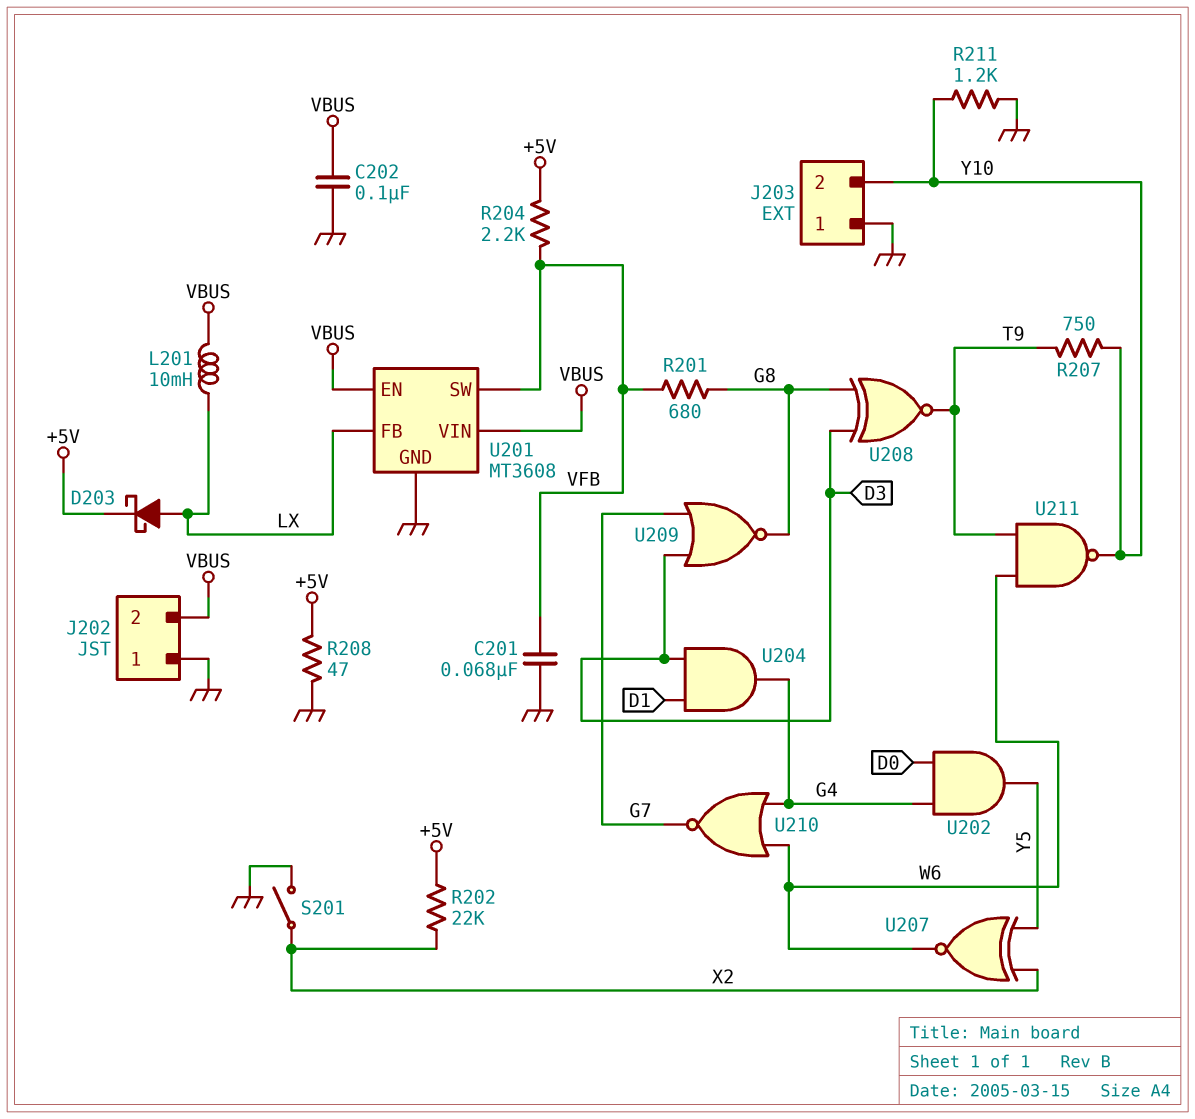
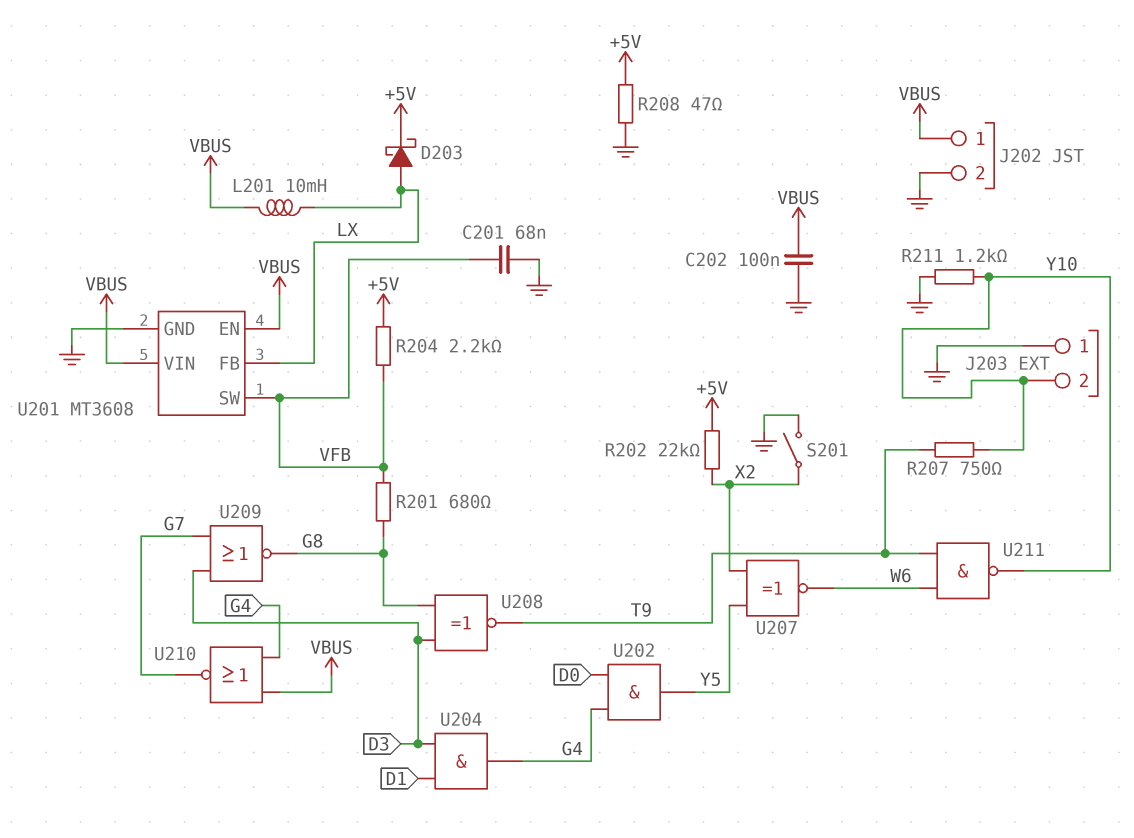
J202 pin 1: GND -> VBUS
J202 pin 2: VBUS -> GND
U210: NOR (in G4, in W6, out G7) -> NOR (in G4, in VBUS, out G7)

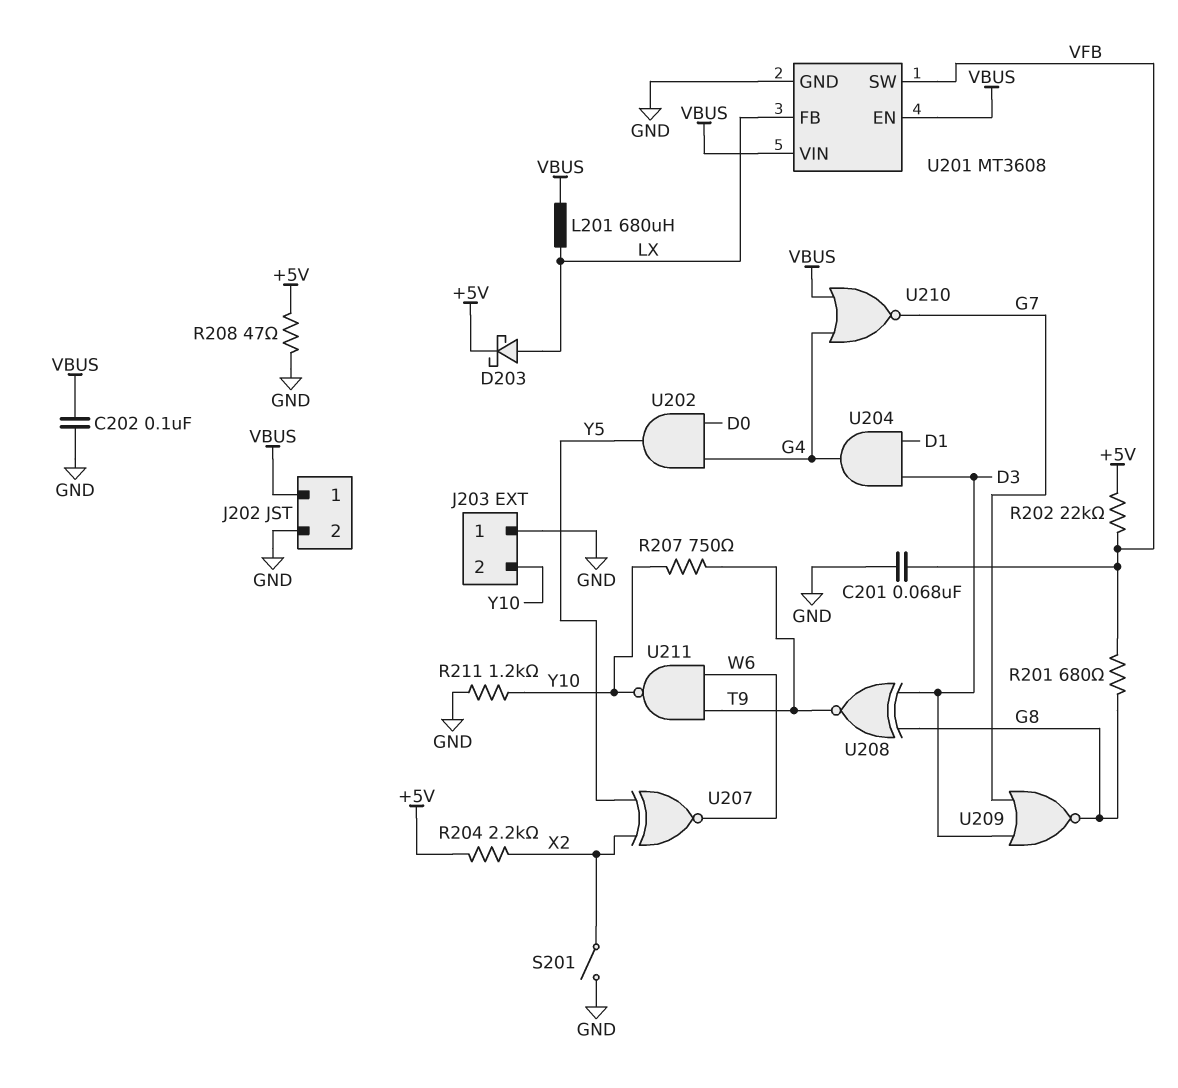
L201: 10mH (LX, VBUS) -> 680uH (LX, VBUS)
R202: 22k (+5V, X2) -> 22k (+5V, VFB)
R204: 2.2k (+5V, VFB) -> 2.2k (+5V, X2)

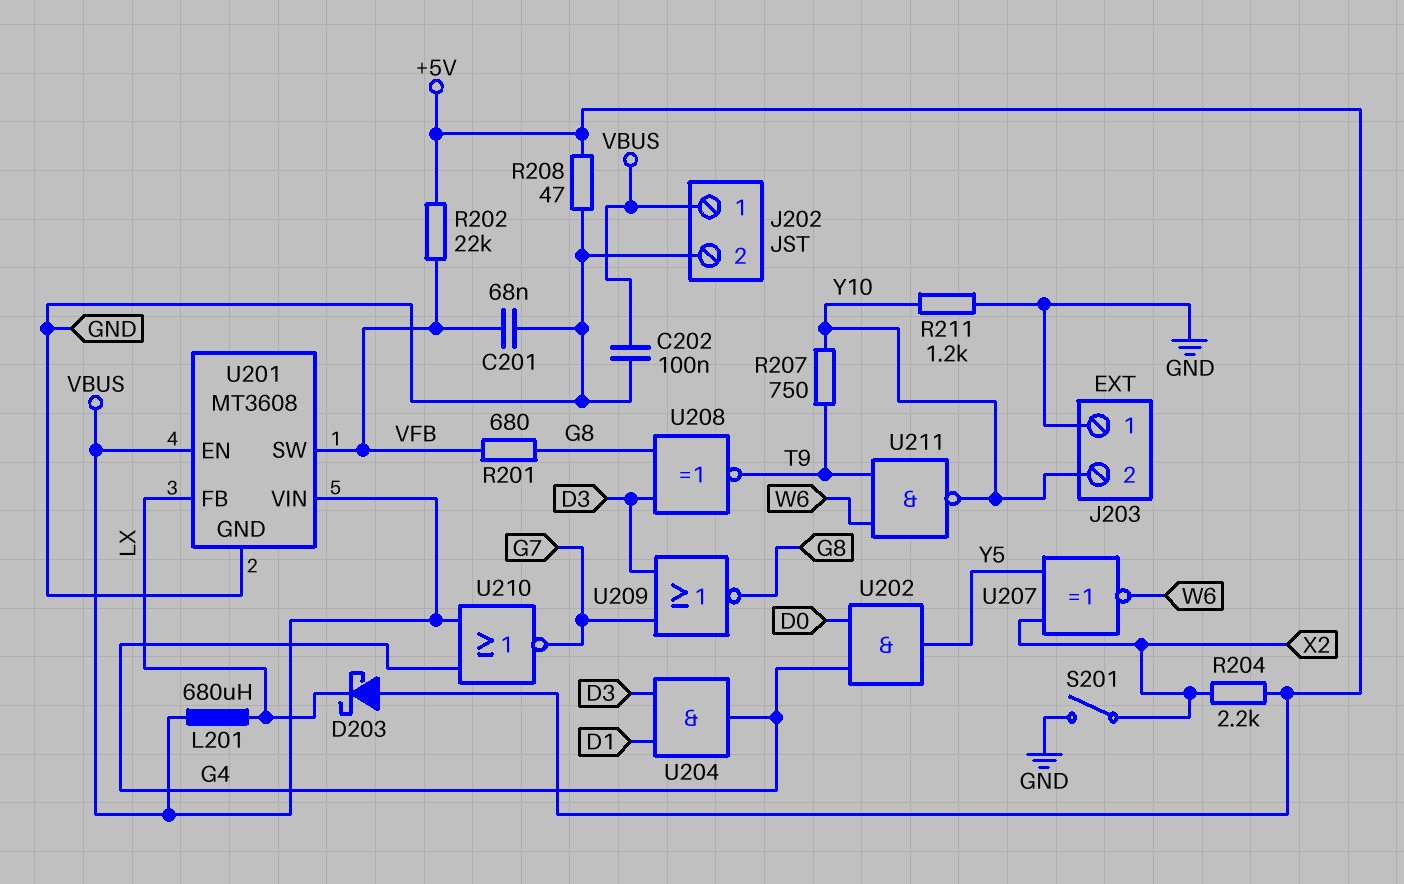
D203: schottky (A LX, K +5V) -> schottky (A +5V, K LX)

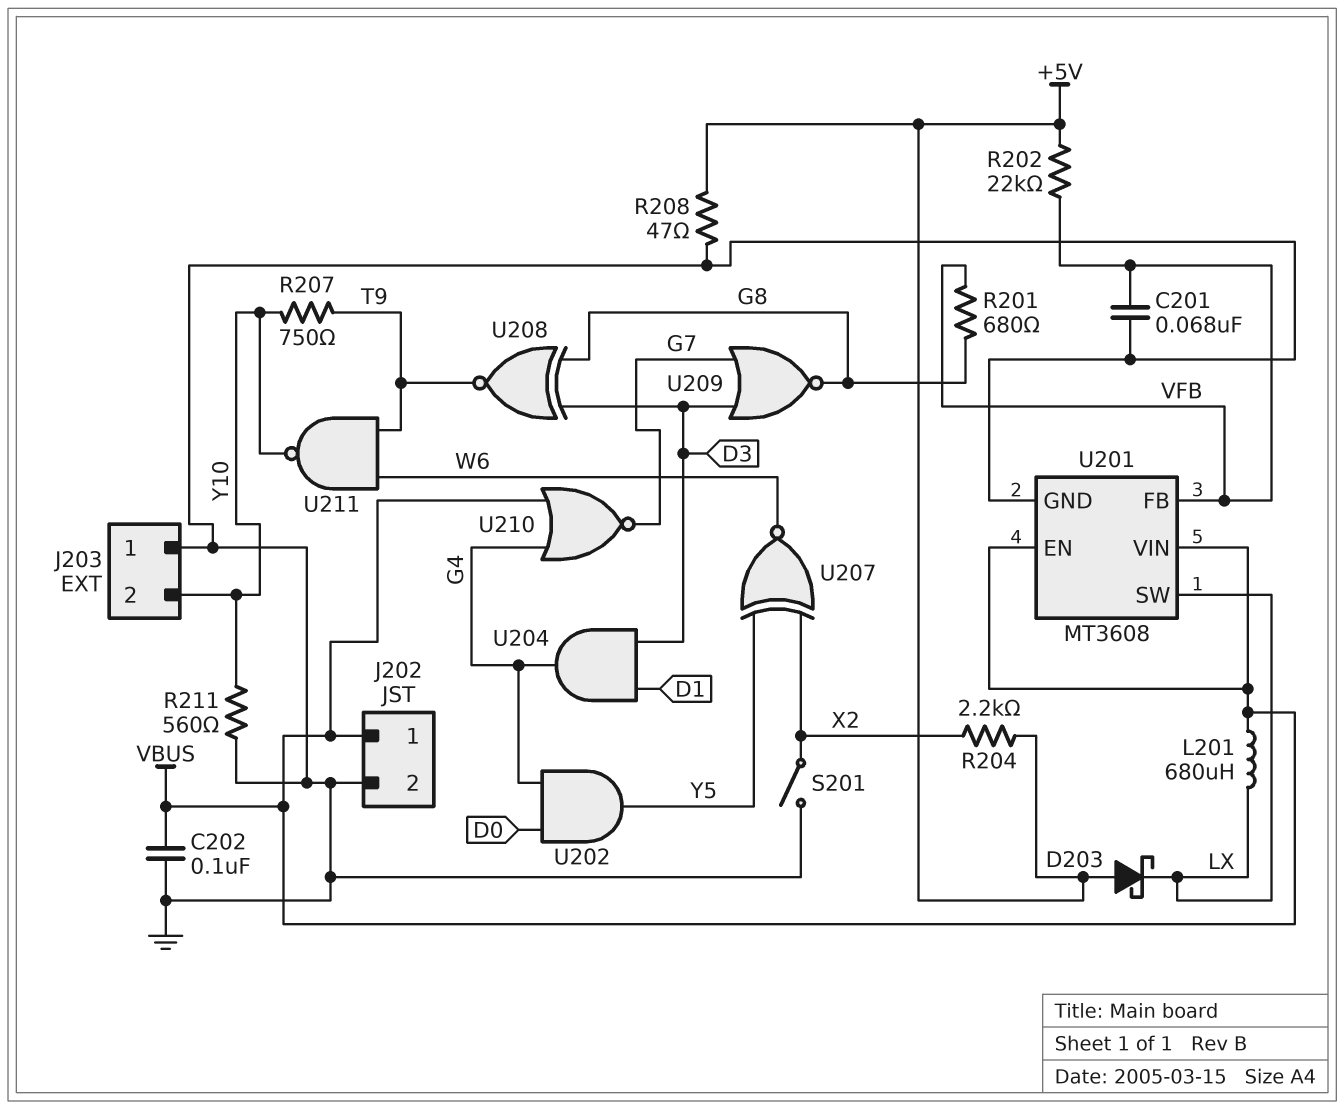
R211: 1.2k (GND, Y10) -> 560 (GND, Y10)
U201 pin FB: LX -> VFB
U201 pin SW: VFB -> LX

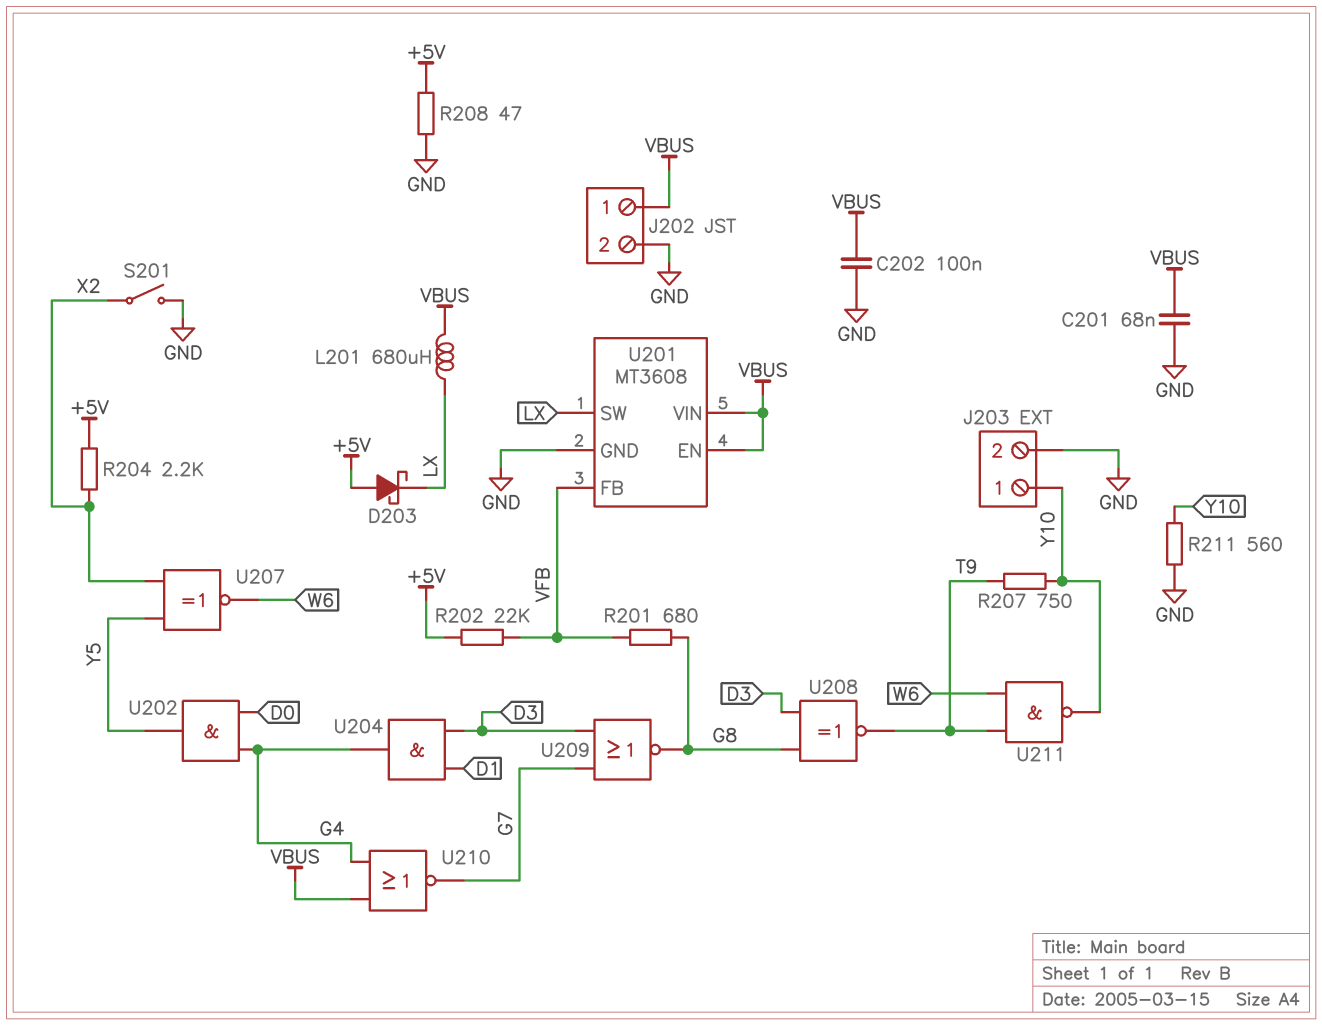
C201: 68nF (GND, VFB) -> 68nF (GND, VBUS)
J203 pin 1: GND -> Y10
J203 pin 2: Y10 -> GND

